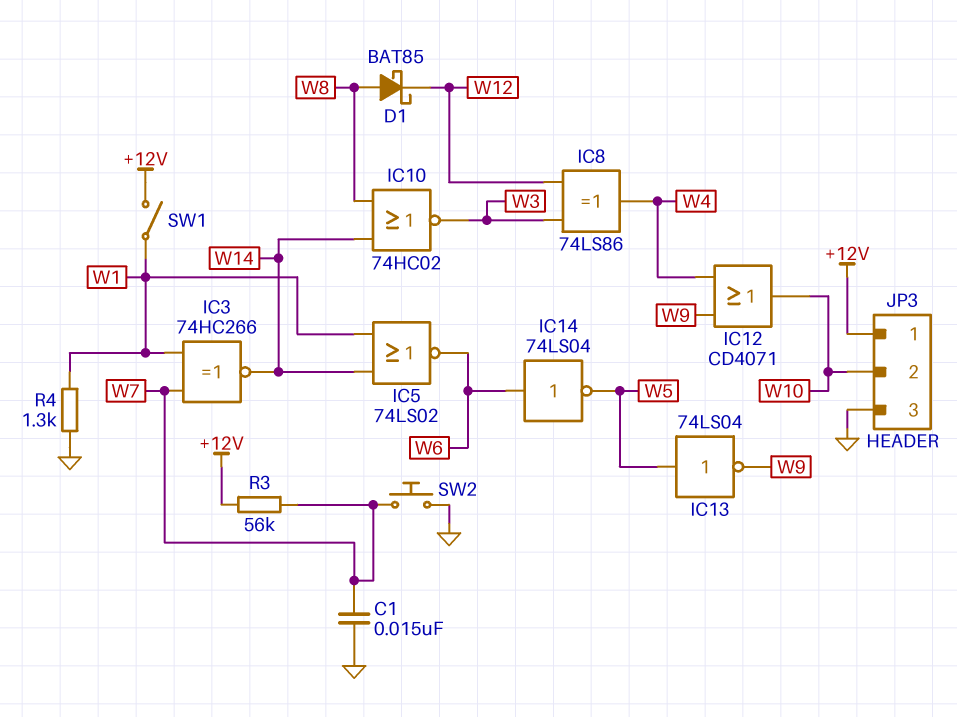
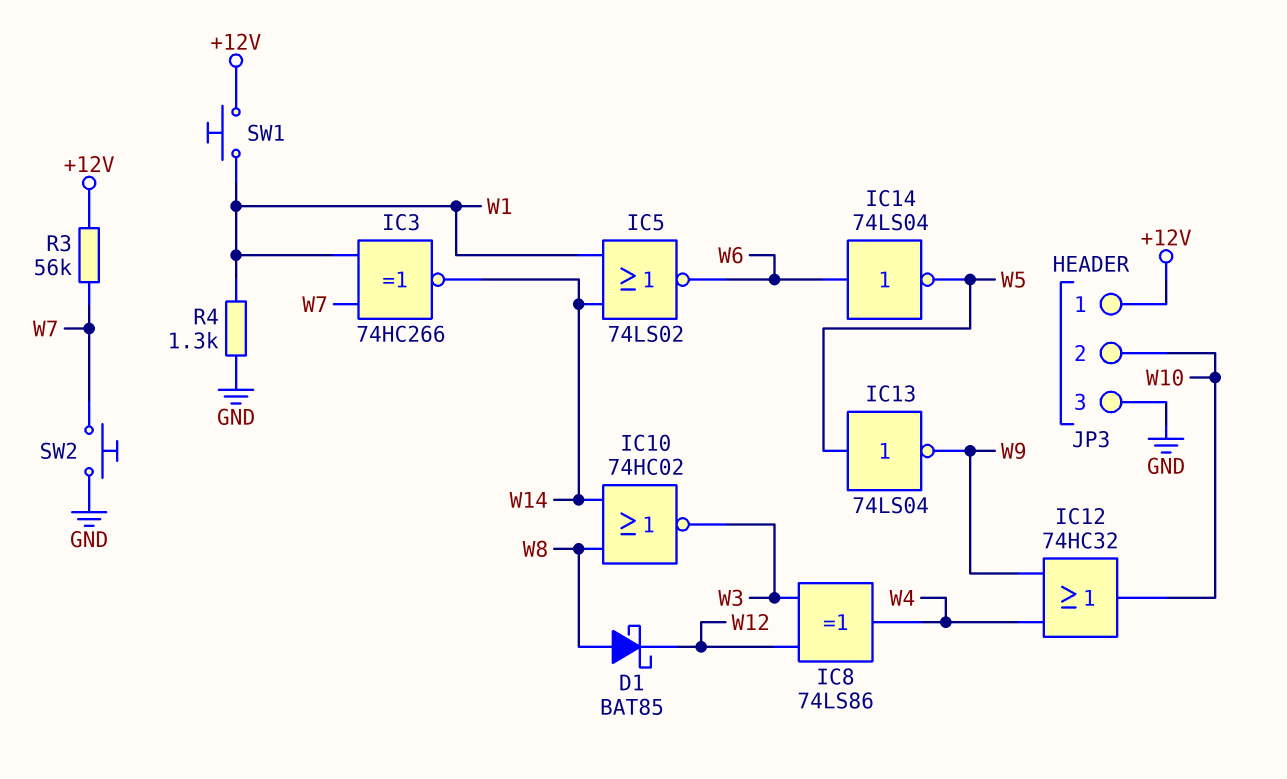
C1: 15nF (GND, W7) -> none
IC12: OR CD4071 (in W4, in W9, out W10) -> OR 74HC32 (in W4, in W9, out W10)
SW1: switch (+12V, W1) -> button (+12V, W1)

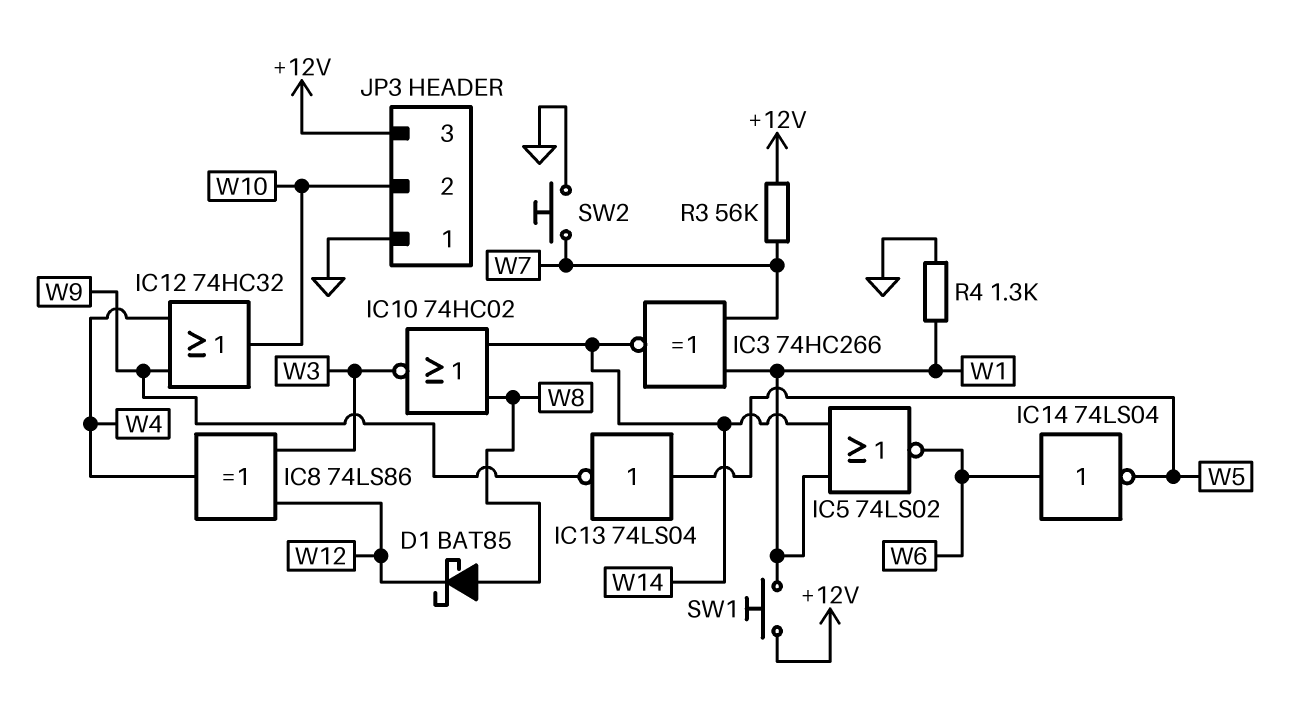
JP3 pin 1: +12V -> GND
JP3 pin 3: GND -> +12V

